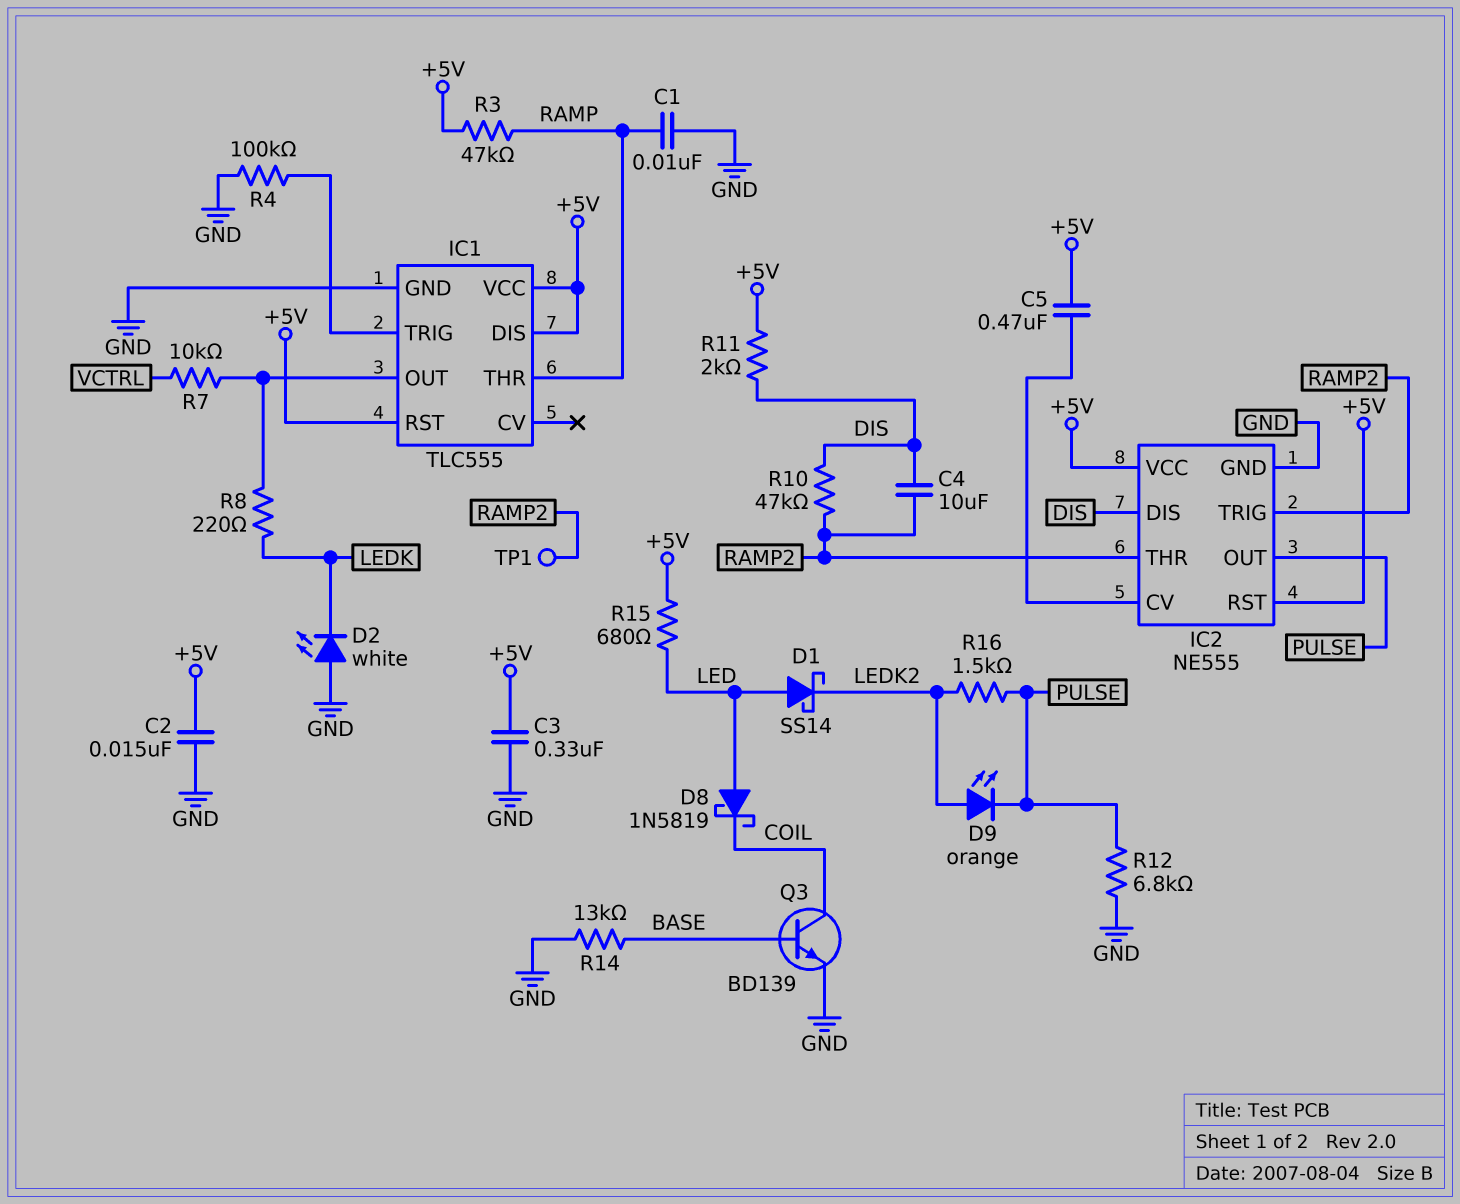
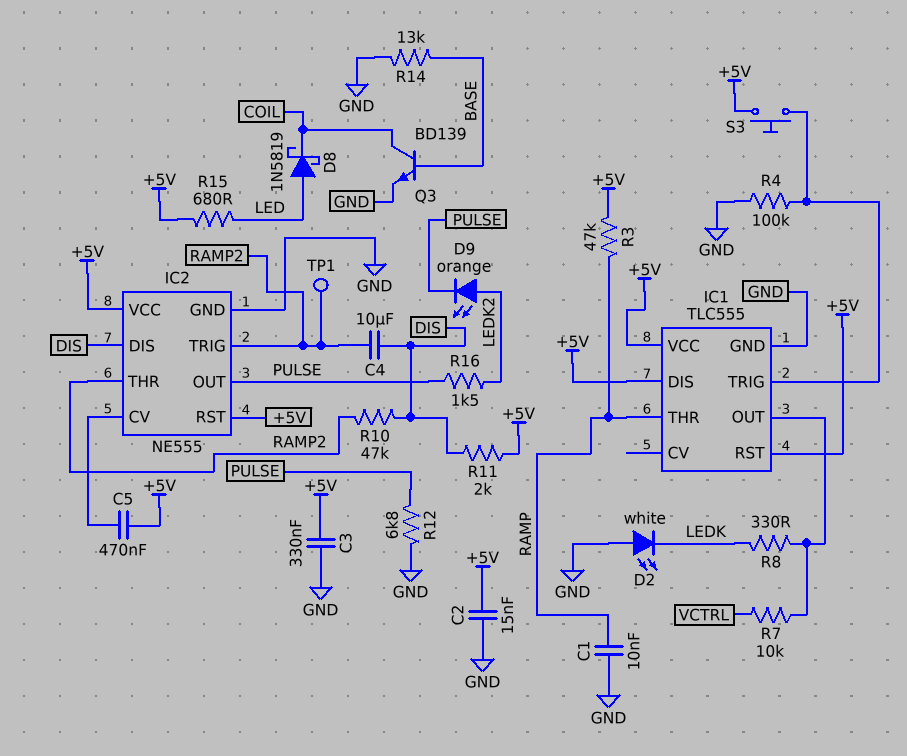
D1: schottky SS14 (A LED, K LEDK2) -> none
R8: 220 (IC1/OUT, LEDK) -> 330 (IC1/OUT, LEDK)
S3: none -> button (+5V, IC1/TRIG)

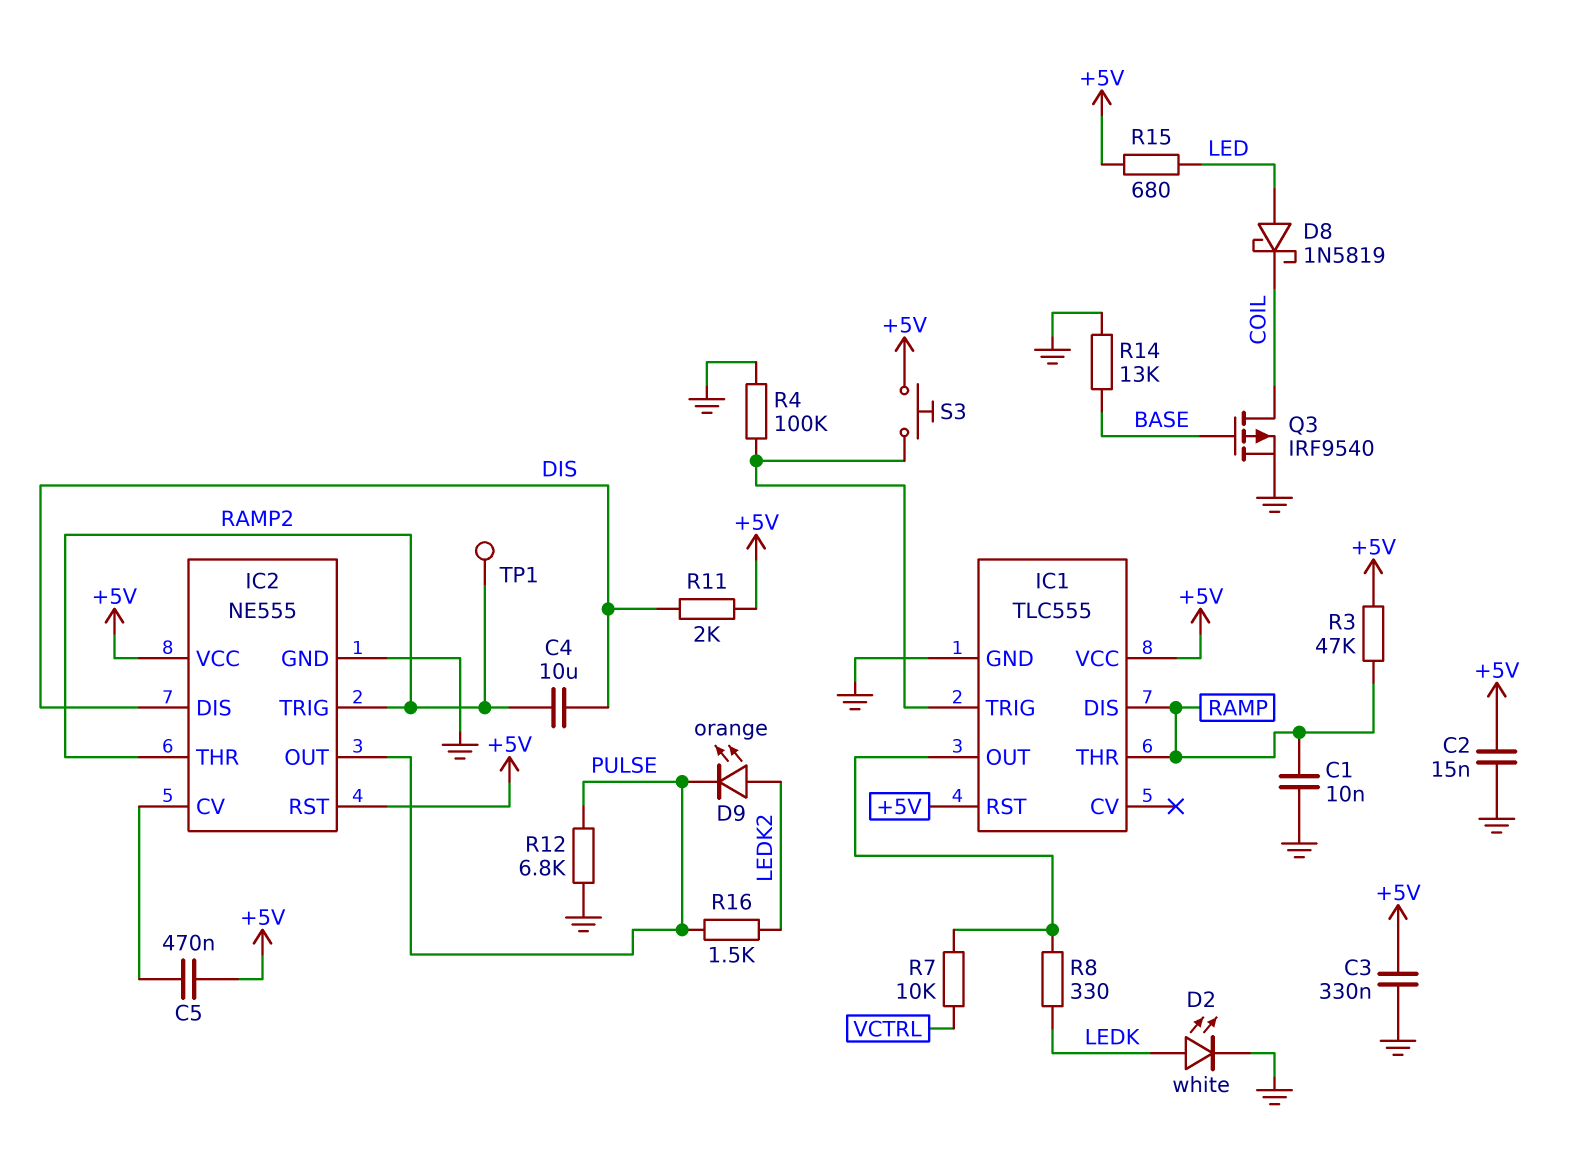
D2: LED white (A GND, K LEDK) -> LED white (A LEDK, K GND)
IC1 pin DIS: +5V -> RAMP
Q3: NPN BD139 (B BASE, C COIL, E GND) -> PMOS IRF9540 (G BASE, D COIL, S GND)
R10: 47k (DIS, RAMP2) -> none

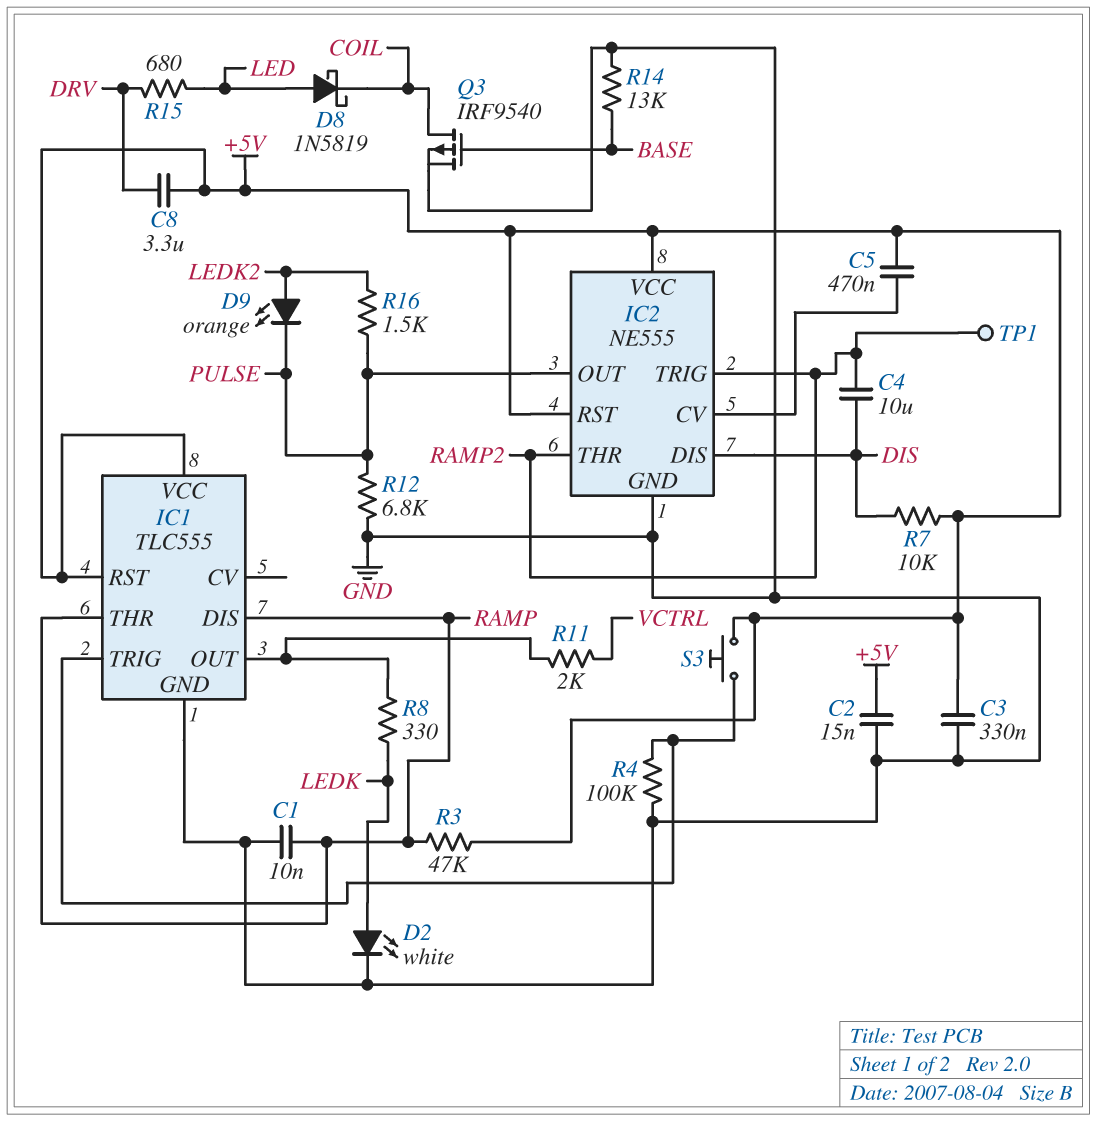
C8: none -> 3.3uF (+5V, DRV)
R7: 10k (IC1/OUT, VCTRL) -> 10k (+5V, DIS)
R11: 2k (+5V, DIS) -> 2k (IC1/OUT, VCTRL)
R15: 680 (+5V, LED) -> 680 (DRV, LED)

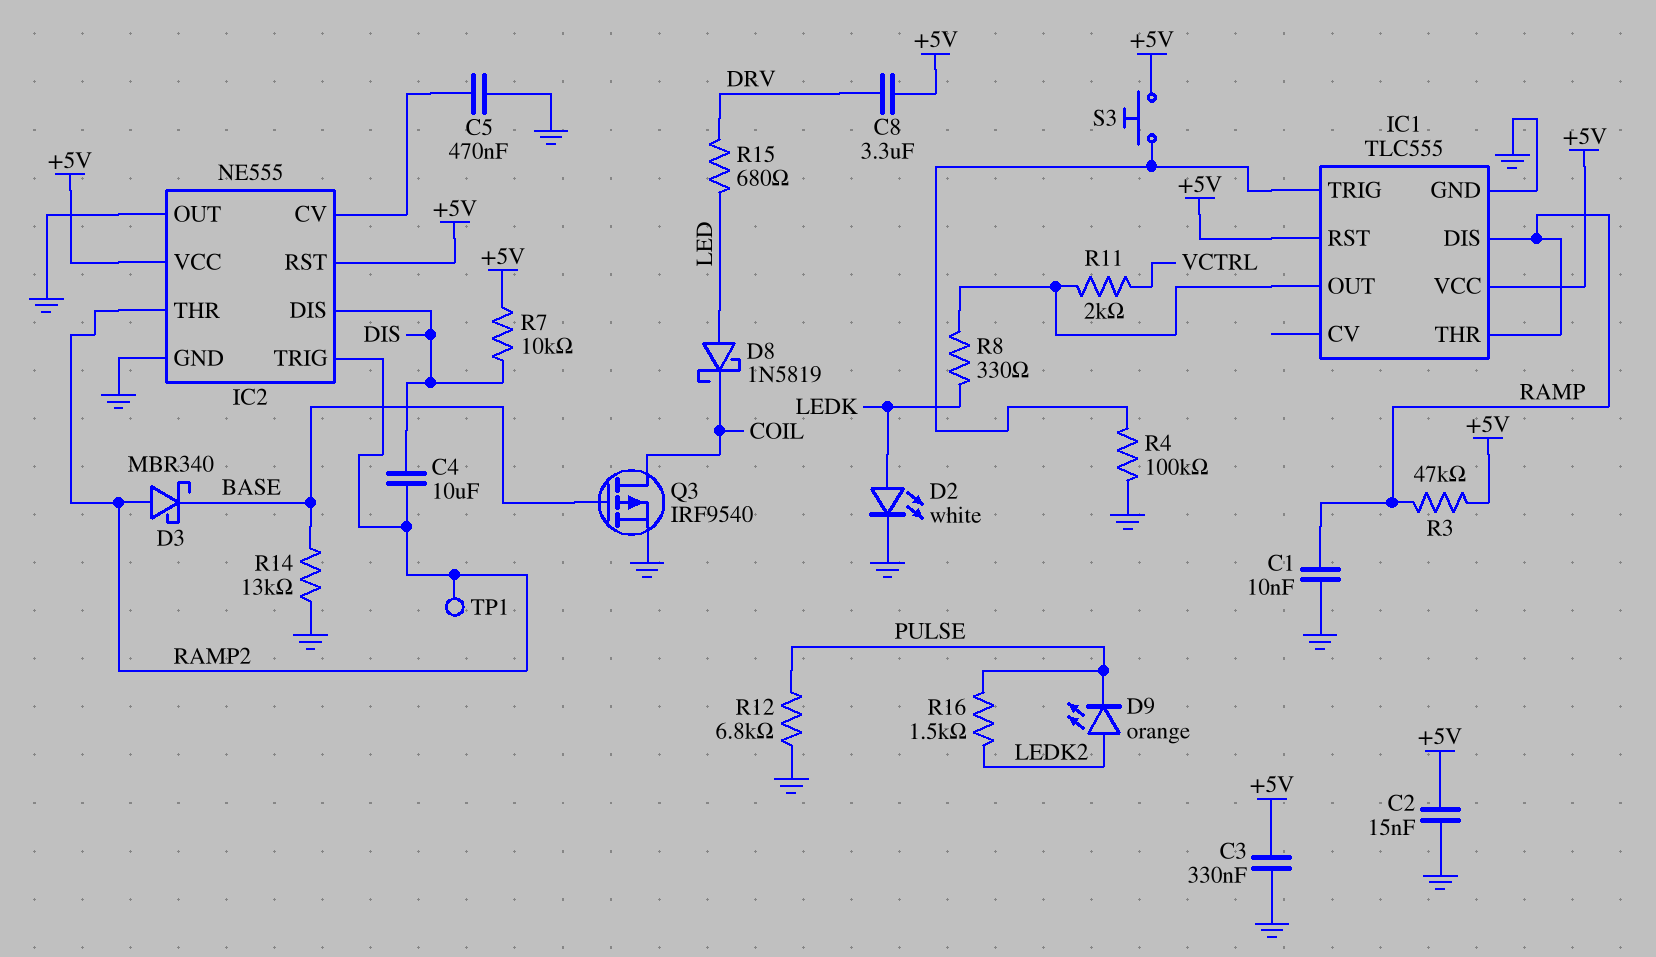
C5: 470nF (+5V, IC2/CV) -> 470nF (GND, IC2/CV)
D3: none -> schottky MBR340 (A RAMP2, K BASE)
IC2 pin OUT: PULSE -> GND

